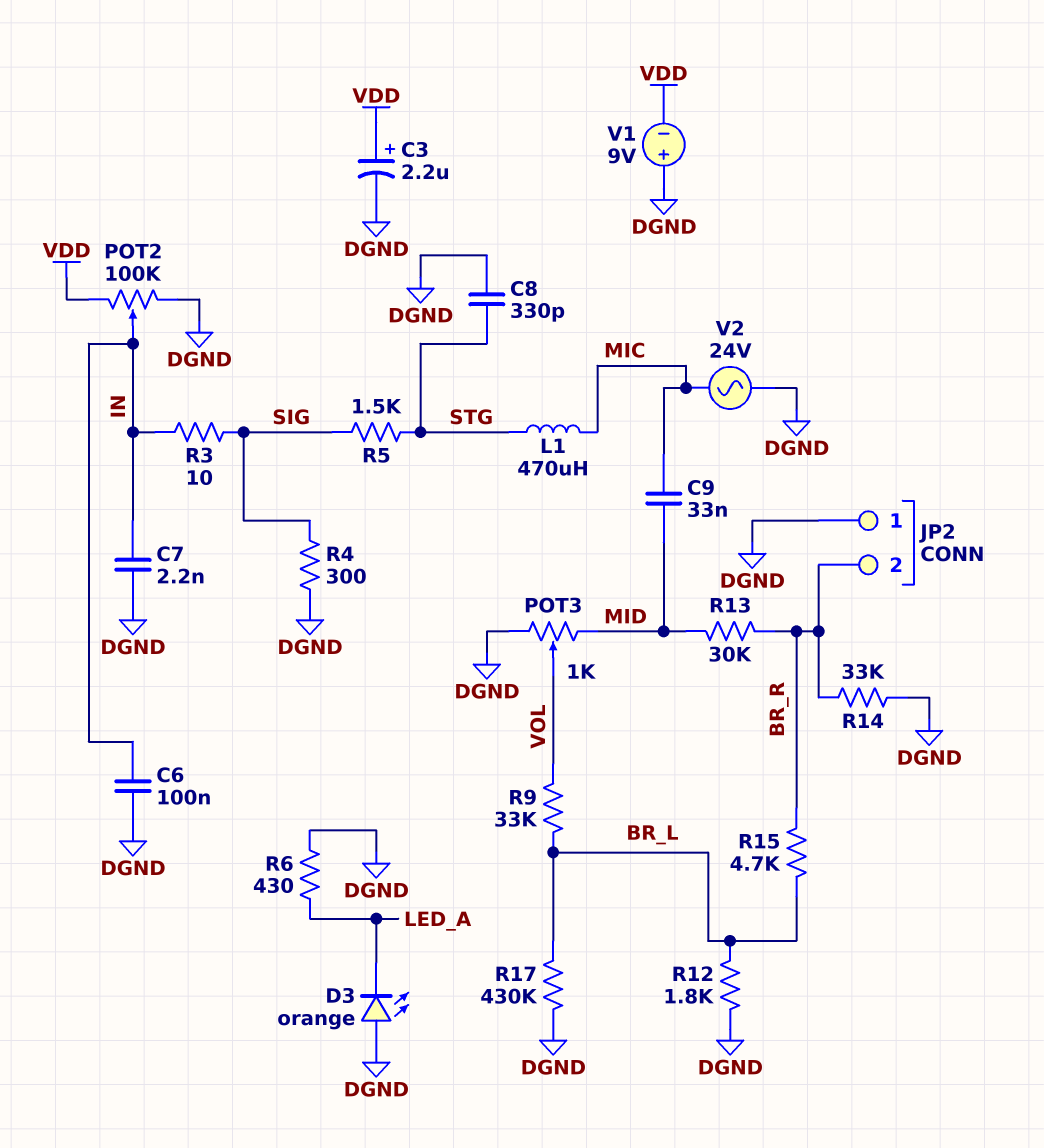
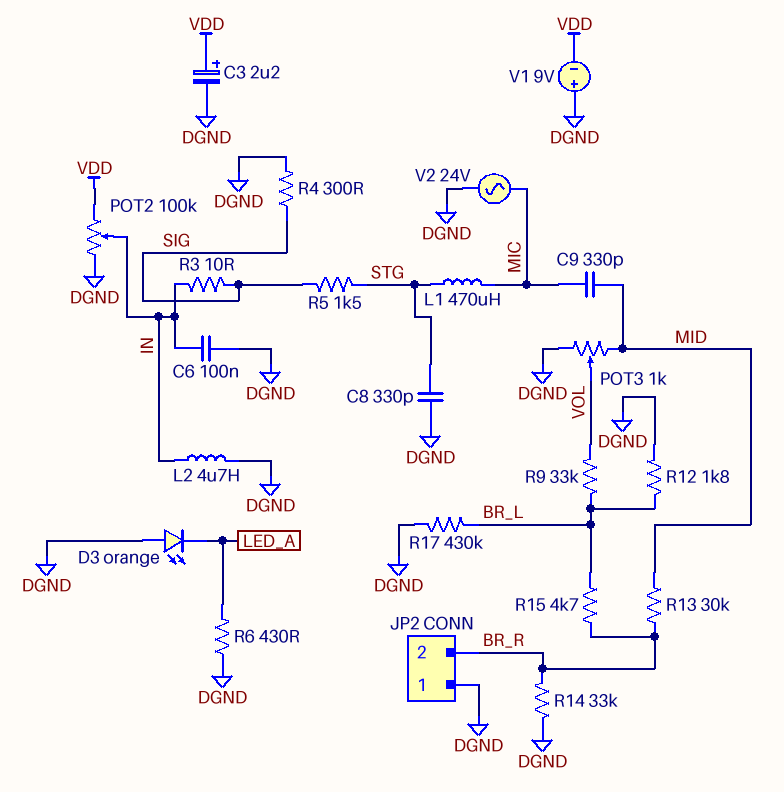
C7: 2.2nF (DGND, IN) -> none
C9: 33nF (MIC, MID) -> 330pF (MIC, MID)
L2: none -> 4.7uH (DGND, IN)

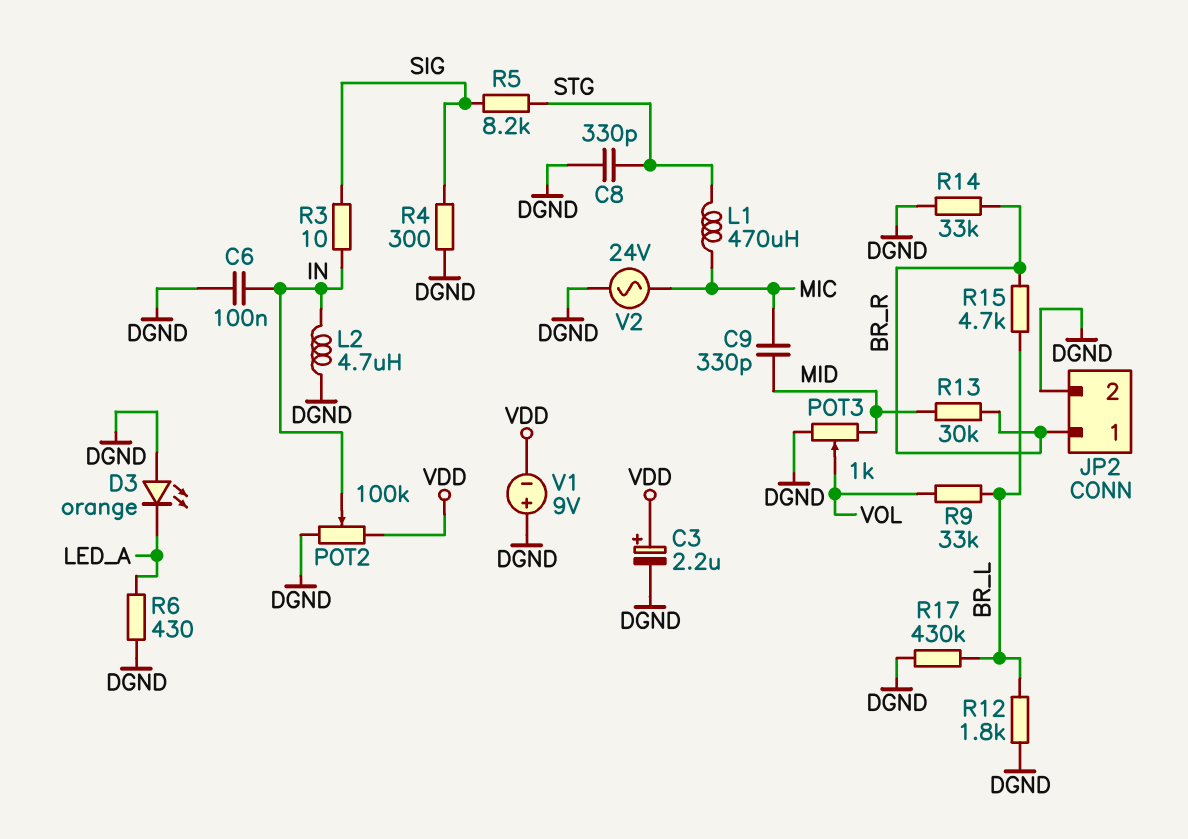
JP2 pin 1: DGND -> BR_R
JP2 pin 2: BR_R -> DGND
R5: 1.5k (SIG, STG) -> 8.2k (SIG, STG)

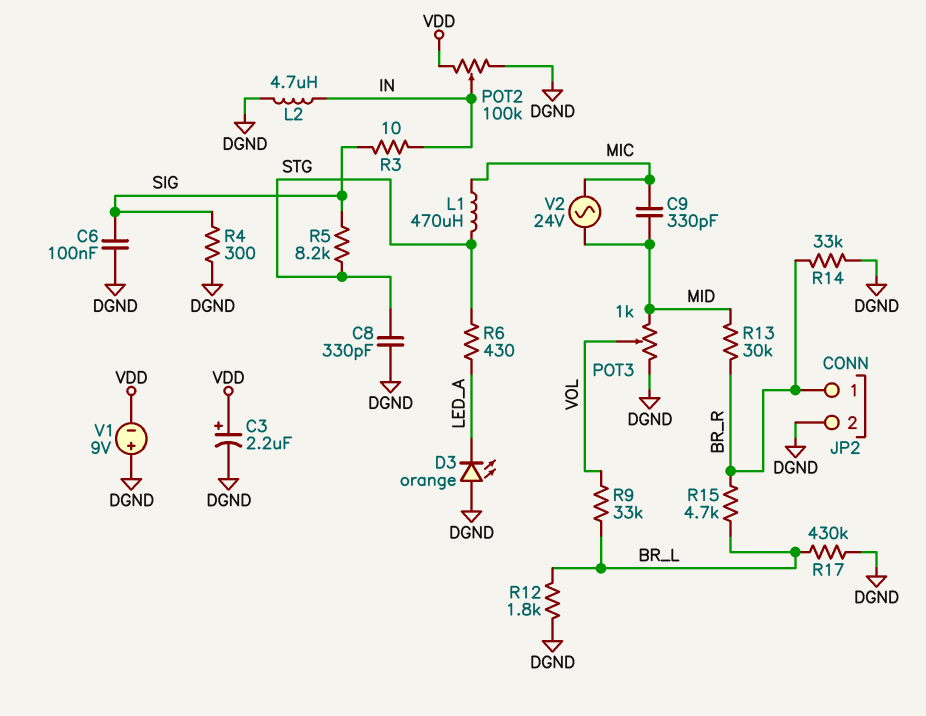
C6: 100nF (DGND, IN) -> 100nF (DGND, SIG)
R6: 430 (DGND, LED_A) -> 430 (LED_A, STG)
V2: AC 24V (DGND, MIC) -> AC 24V (MIC, MID)

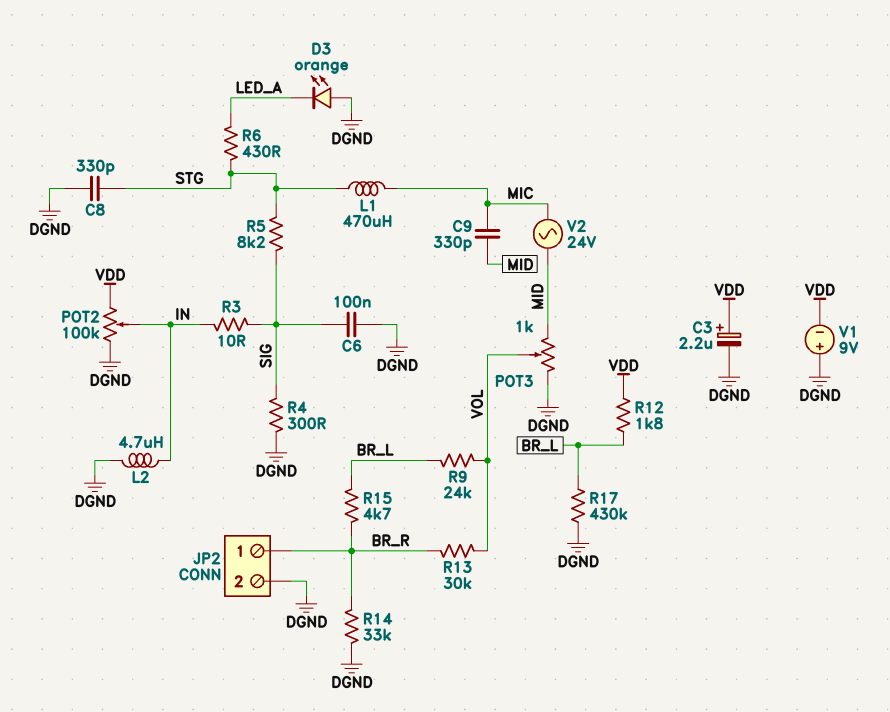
R9: 33k (BR_L, VOL) -> 24k (BR_L, VOL)
R12: 1.8k (BR_L, DGND) -> 1.8k (BR_L, VDD)
R13: 30k (BR_R, MID) -> 30k (BR_R, VOL)

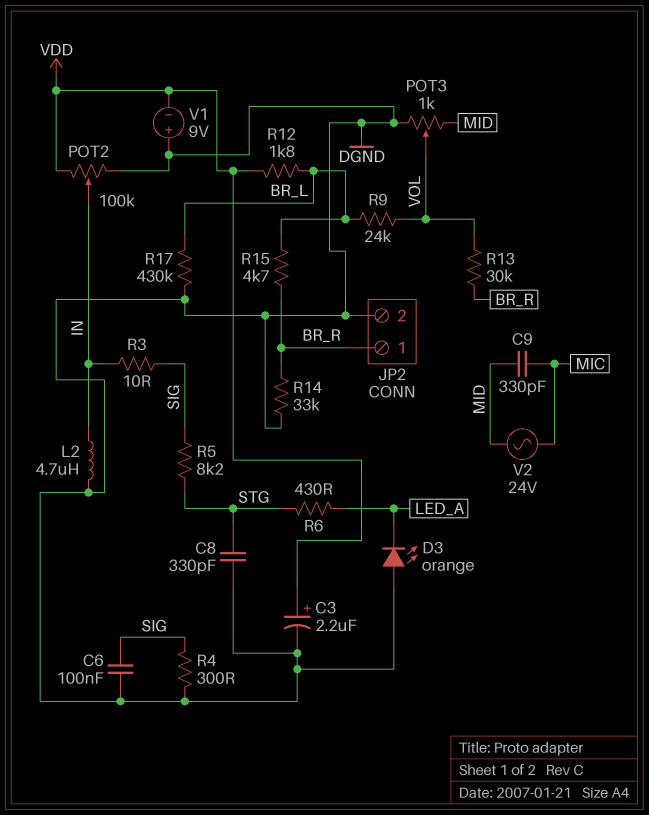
L1: 470uH (MIC, STG) -> none

